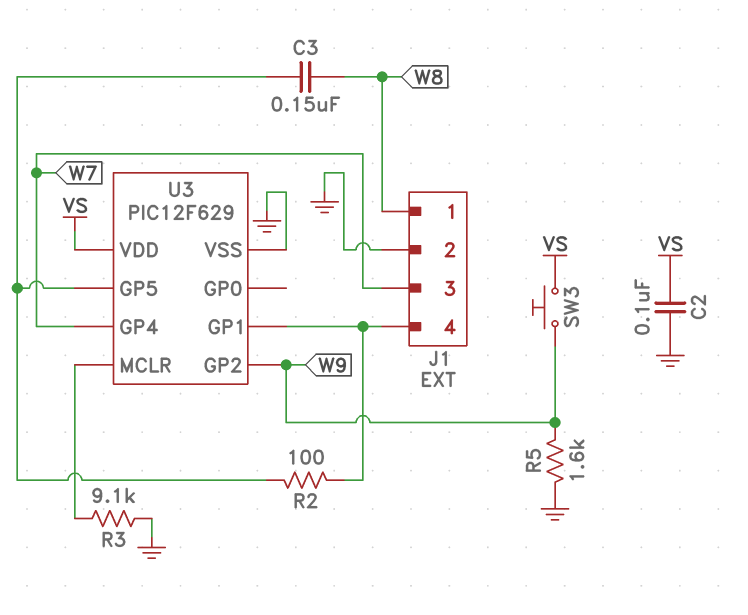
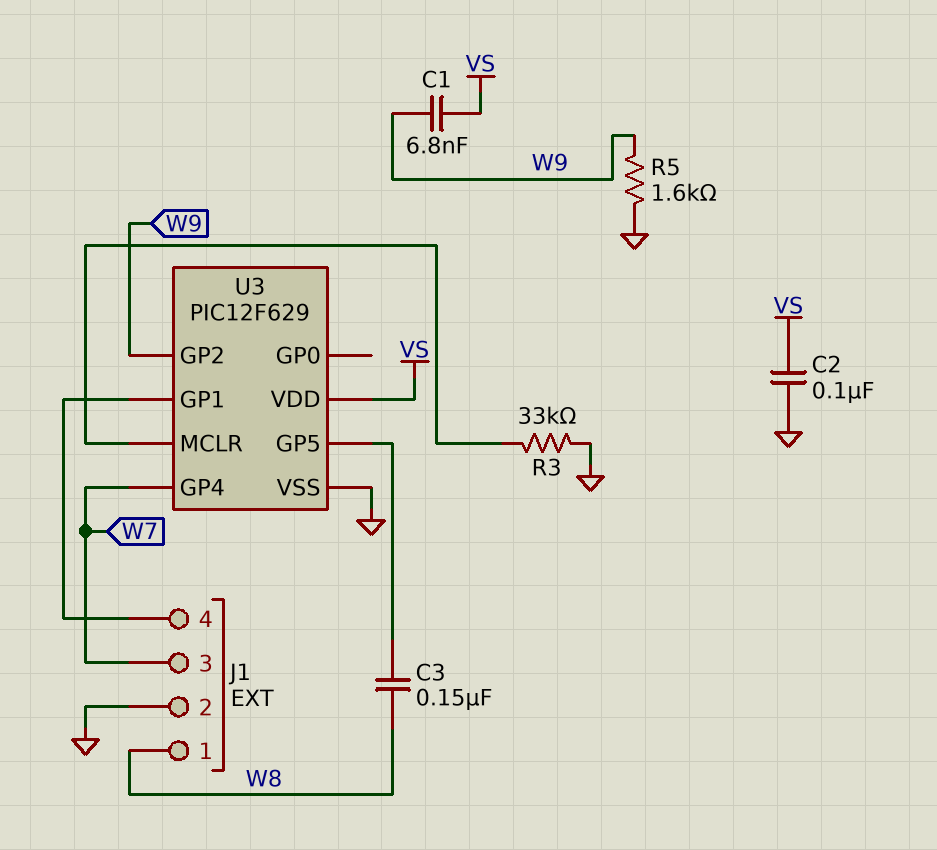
C1: none -> 6.8nF (VS, W9)
R2: 100 (J1/4, U3/GP5) -> none
R3: 9.1k (GND, U3/MCLR) -> 33k (GND, U3/MCLR)
SW3: button (VS, W9) -> none

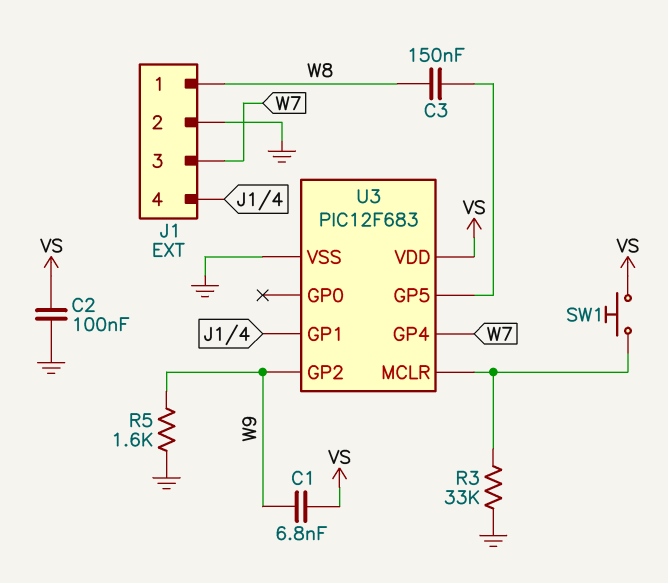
SW1: none -> button (U3/MCLR, VS)
U3: PIC12F629 -> PIC12F683

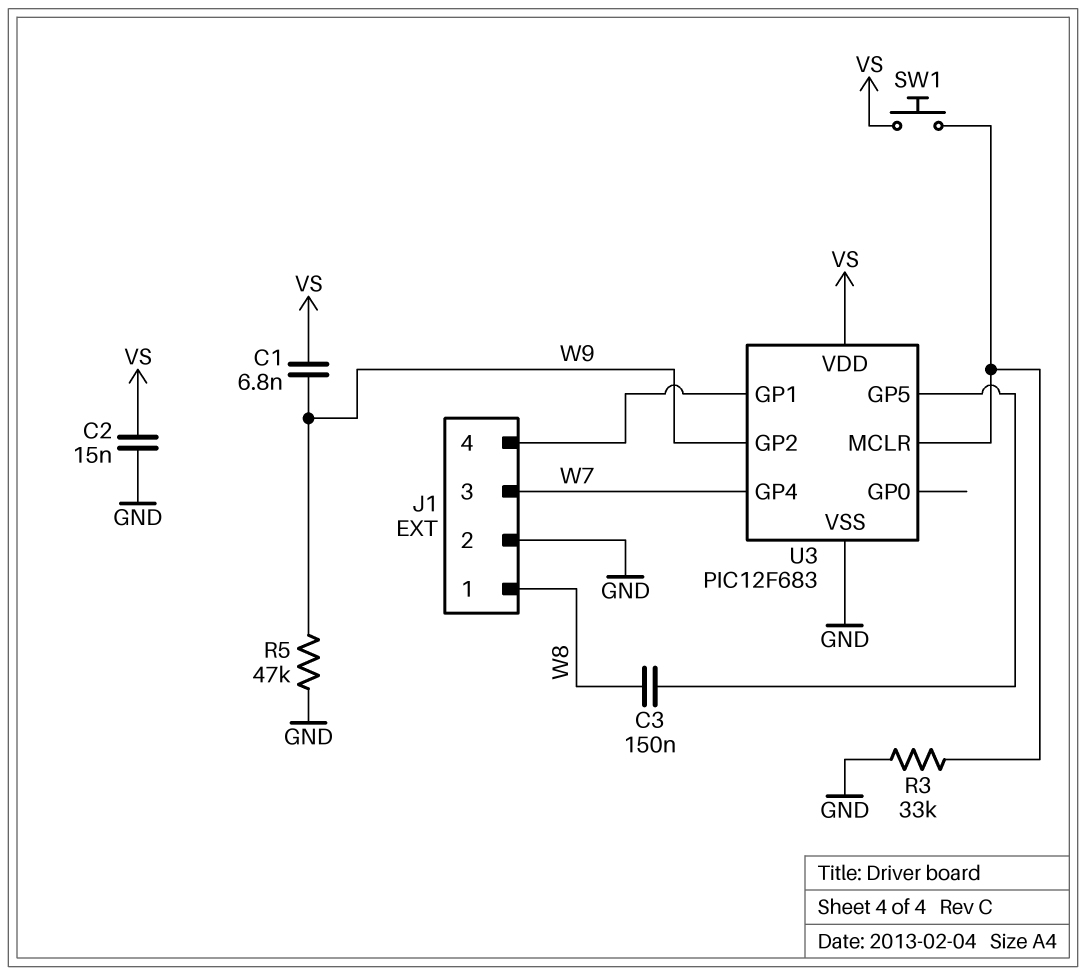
C2: 100nF (GND, VS) -> 15nF (GND, VS)
R5: 1.6k (GND, W9) -> 47k (GND, W9)

